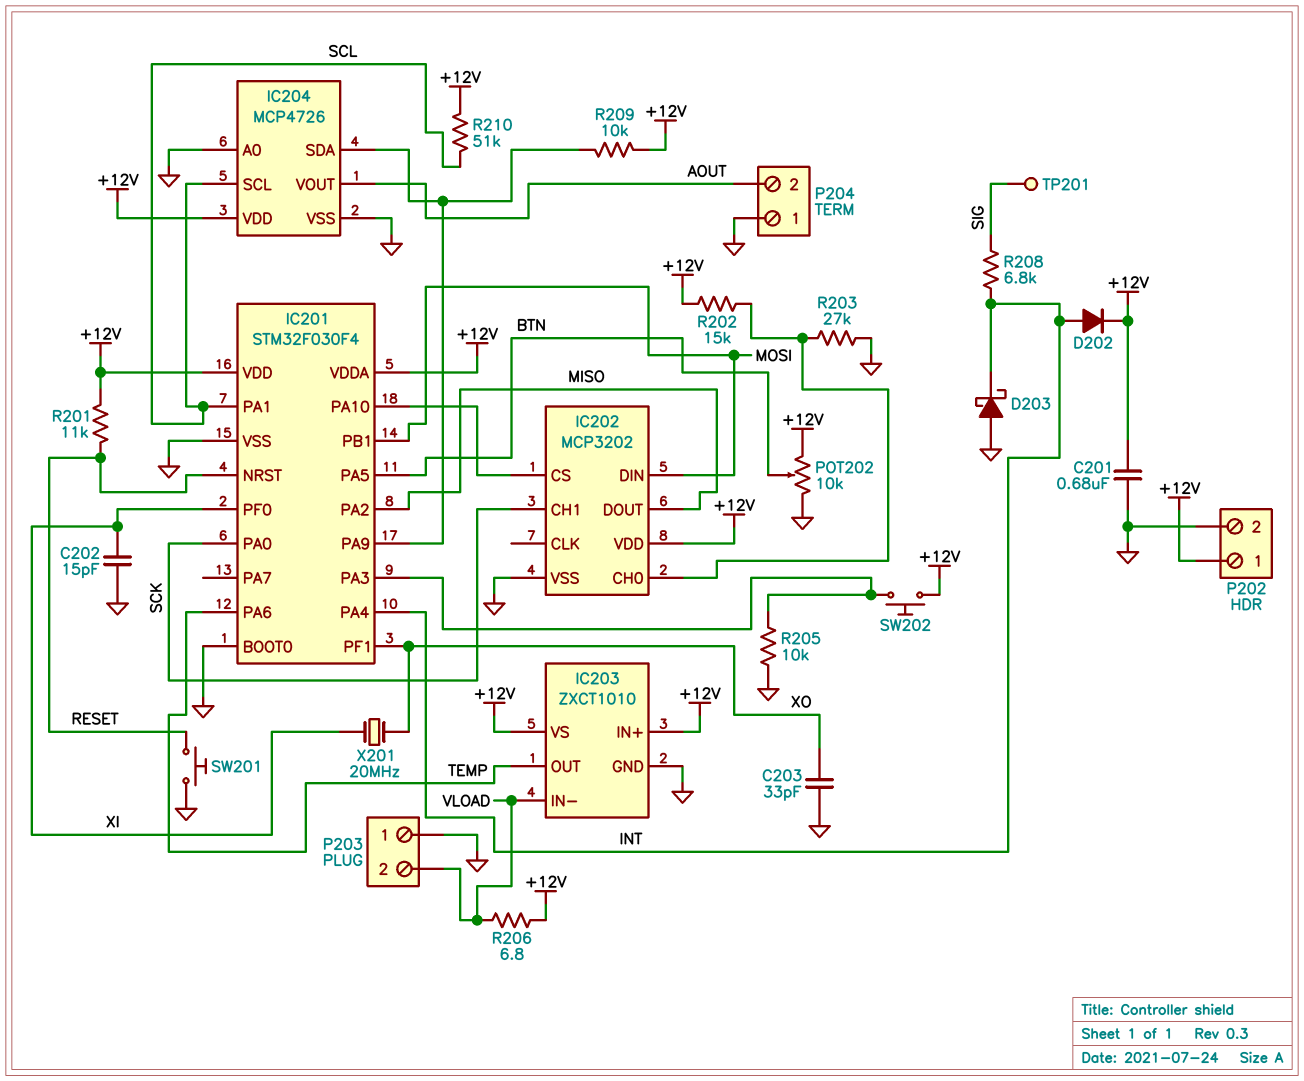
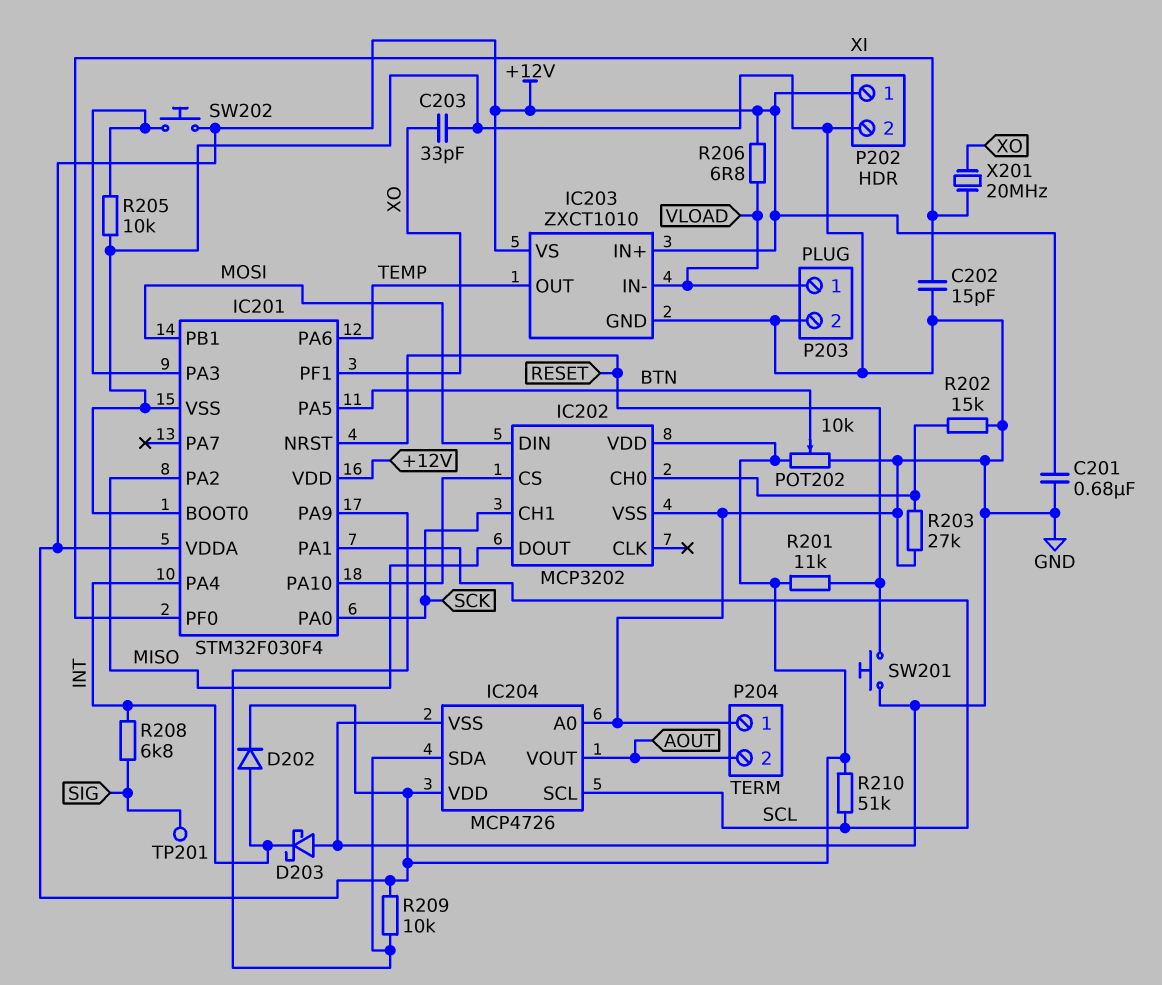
P203 pin 1: GND -> VLOAD
P203 pin 2: VLOAD -> GND
R202: 15k (+12V, IC202/CH0) -> 15k (GND, IC202/CH0)

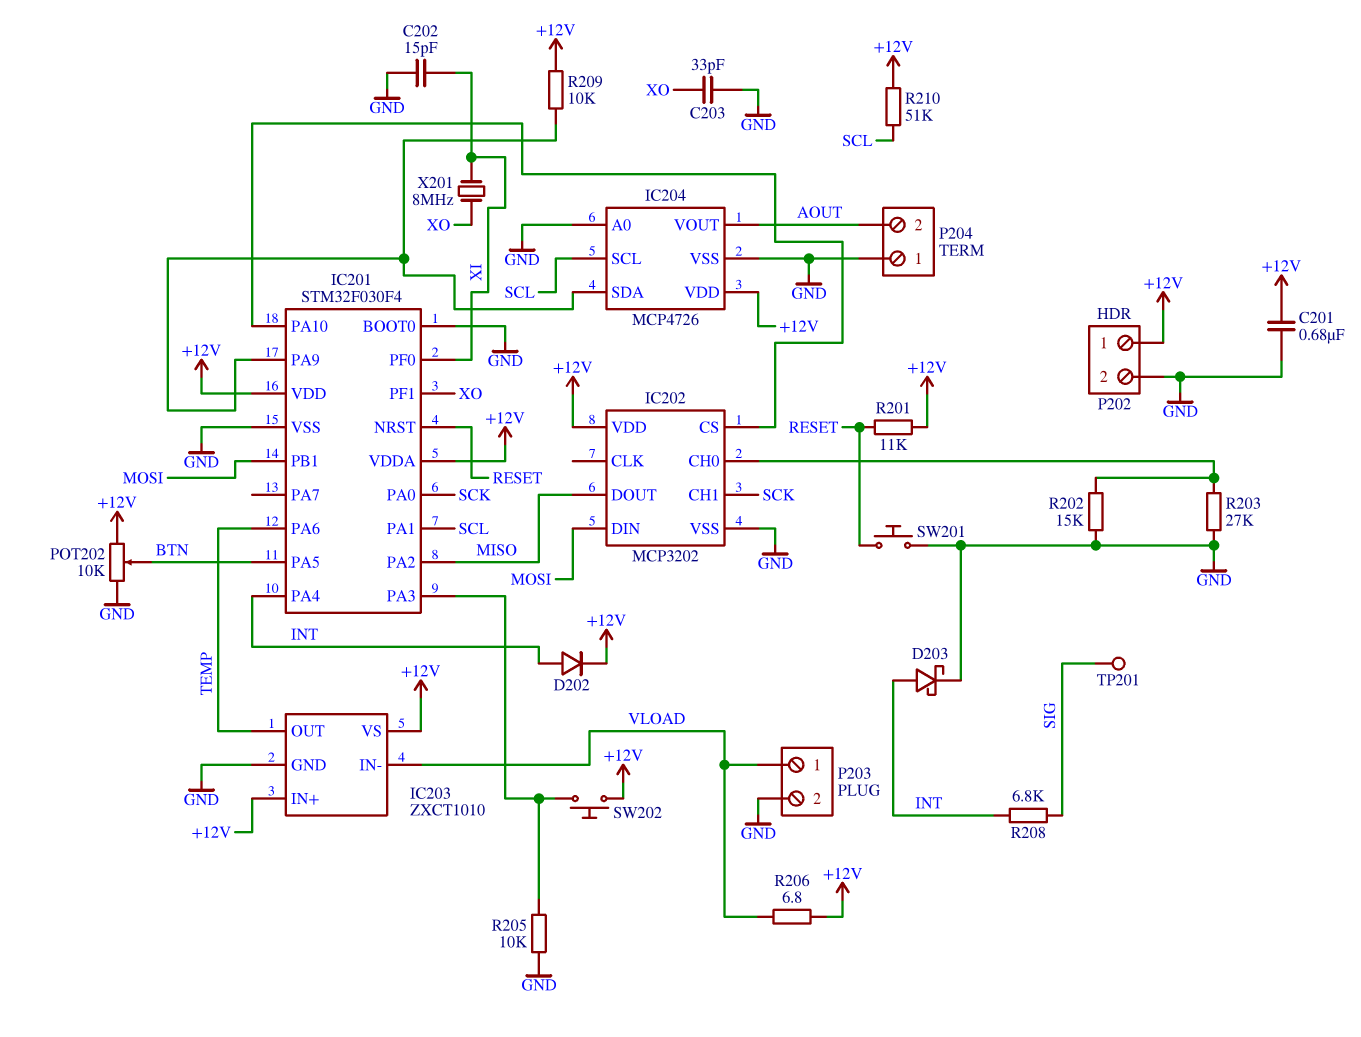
D203: schottky (A GND, K INT) -> schottky (A INT, K GND)
X201: 20MHz (XI, XO) -> 8MHz (XI, XO)

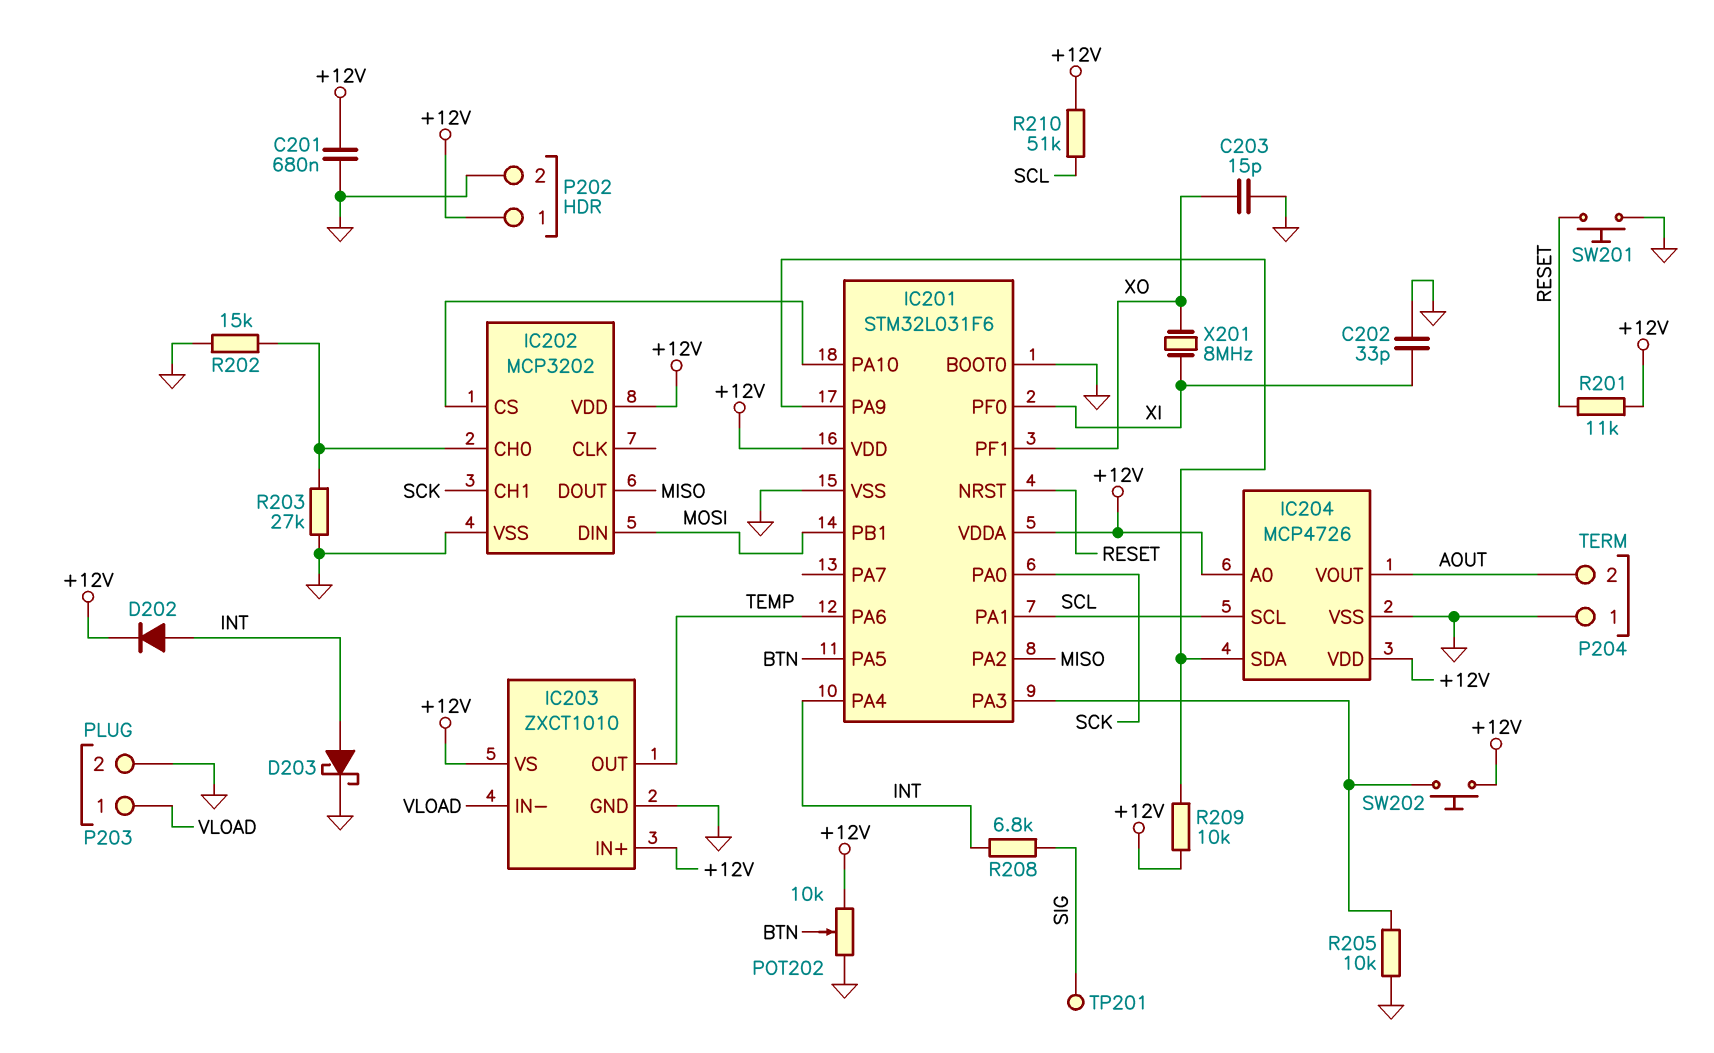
C202: 15pF (GND, XI) -> 33pF (GND, XI)
C203: 33pF (GND, XO) -> 15pF (GND, XO)
IC201: STM32F030F4 -> STM32L031F6
IC204 pin A0: GND -> +12V
R206: 6.8 (+12V, VLOAD) -> none

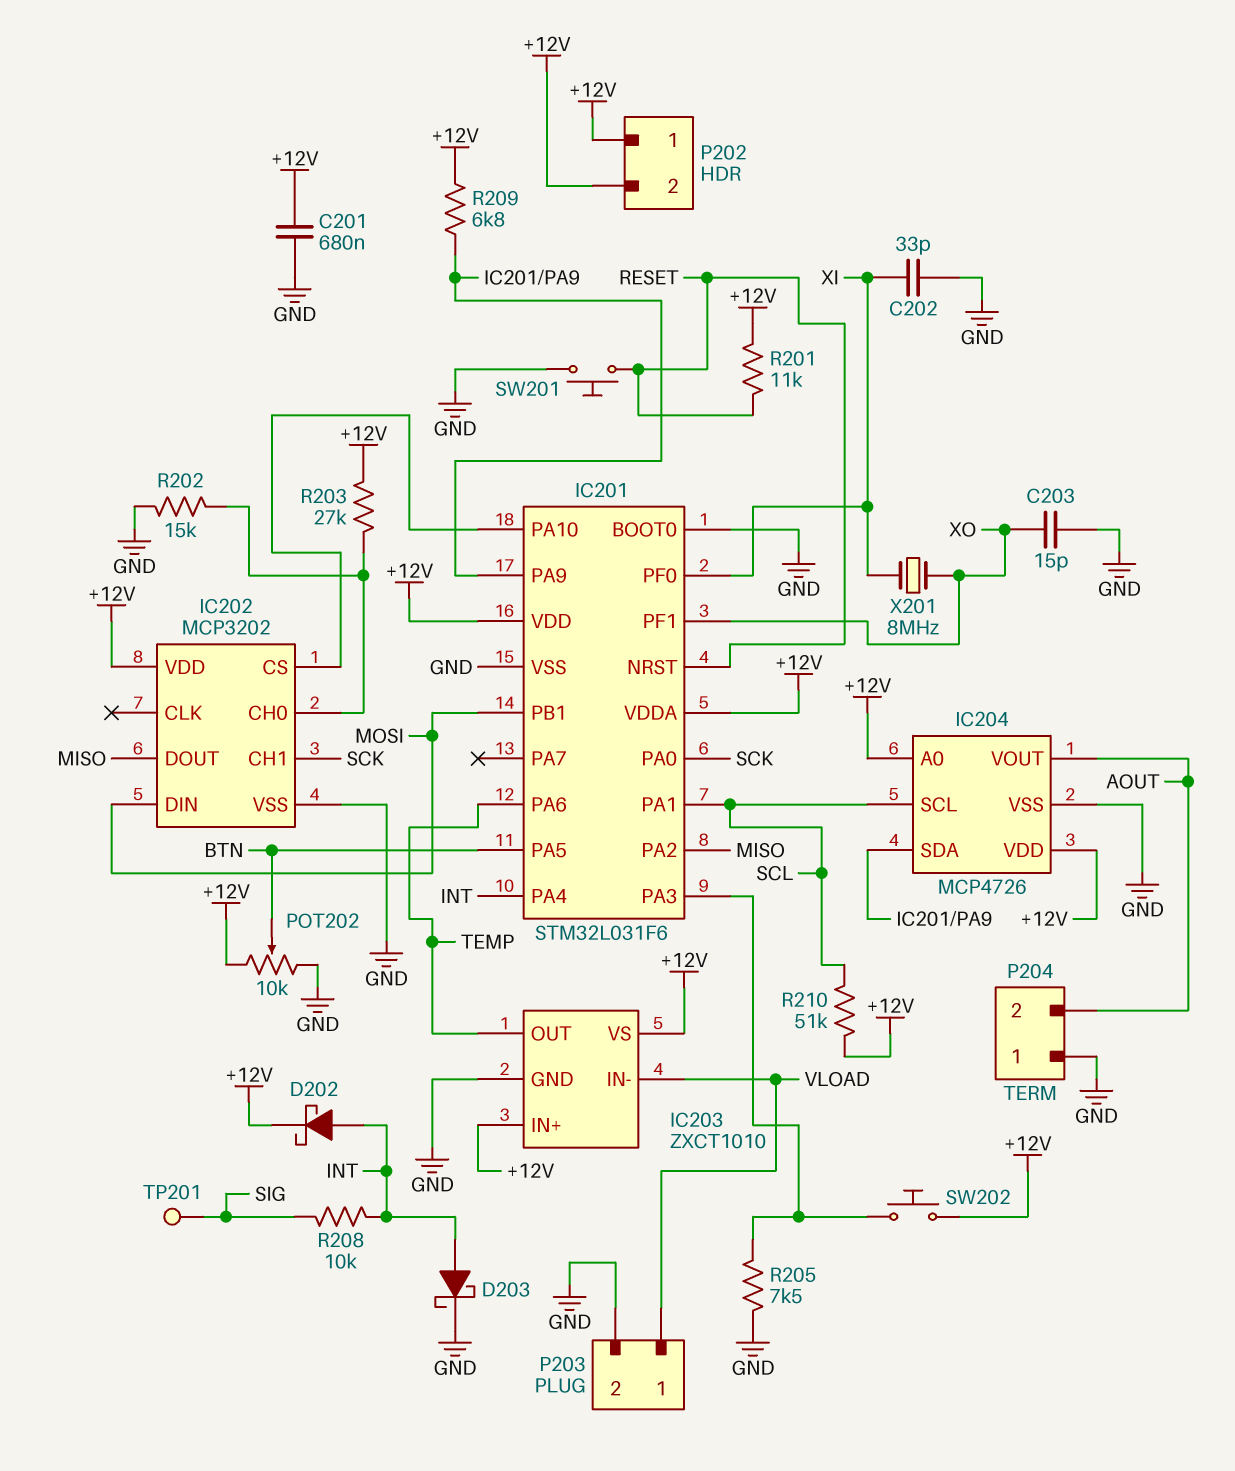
D202: diode (A INT, K +12V) -> schottky (A INT, K +12V)
P202 pin 2: GND -> +12V
R203: 27k (GND, IC202/CH0) -> 27k (+12V, IC202/CH0)
R205: 10k (GND, IC201/PA3) -> 7.5k (GND, IC201/PA3)
R208: 6.8k (INT, SIG) -> 10k (INT, SIG)
R209: 10k (+12V, IC201/PA9) -> 6.8k (+12V, IC201/PA9)

